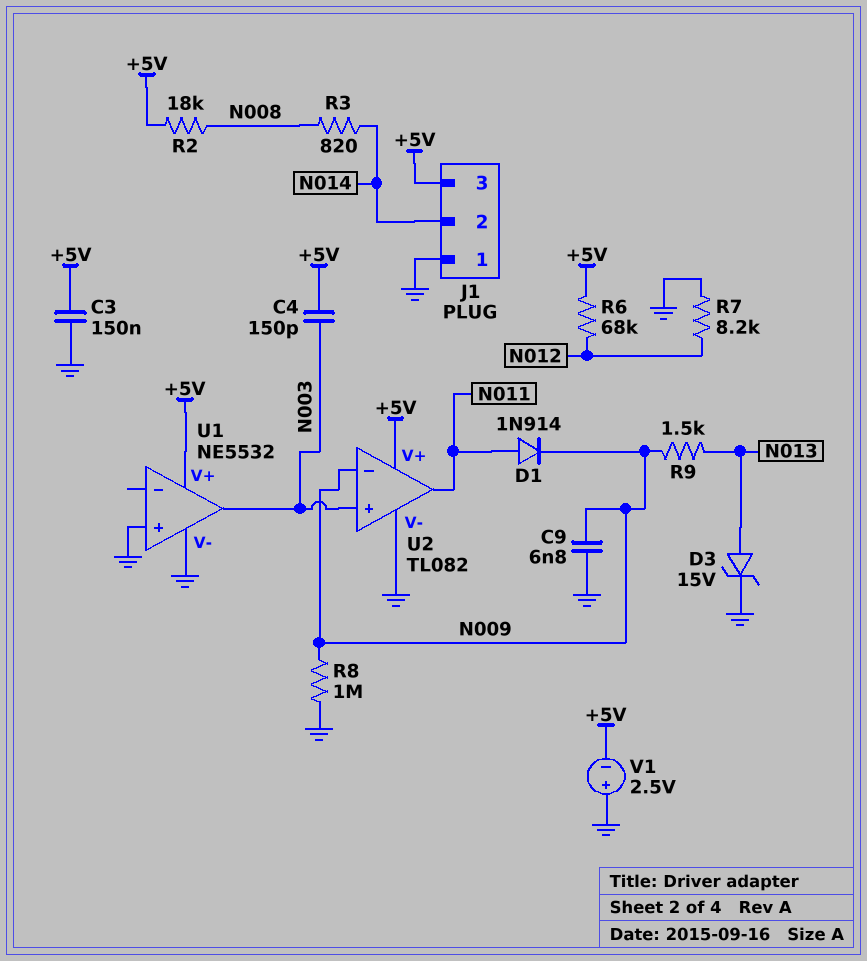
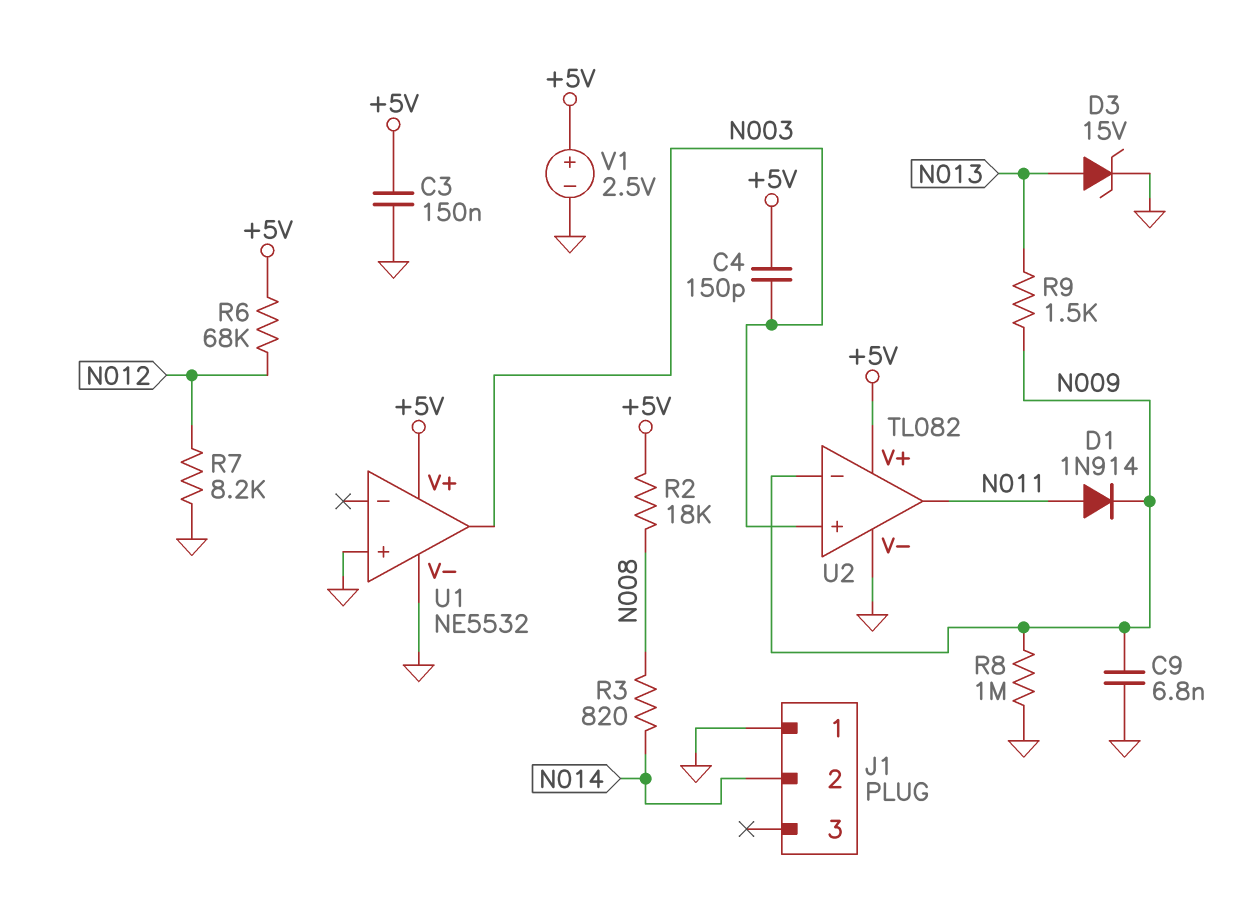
J1 pin 3: +5V -> none
V1: 2.5V (plus GND, minus +5V) -> 2.5V (plus +5V, minus GND)

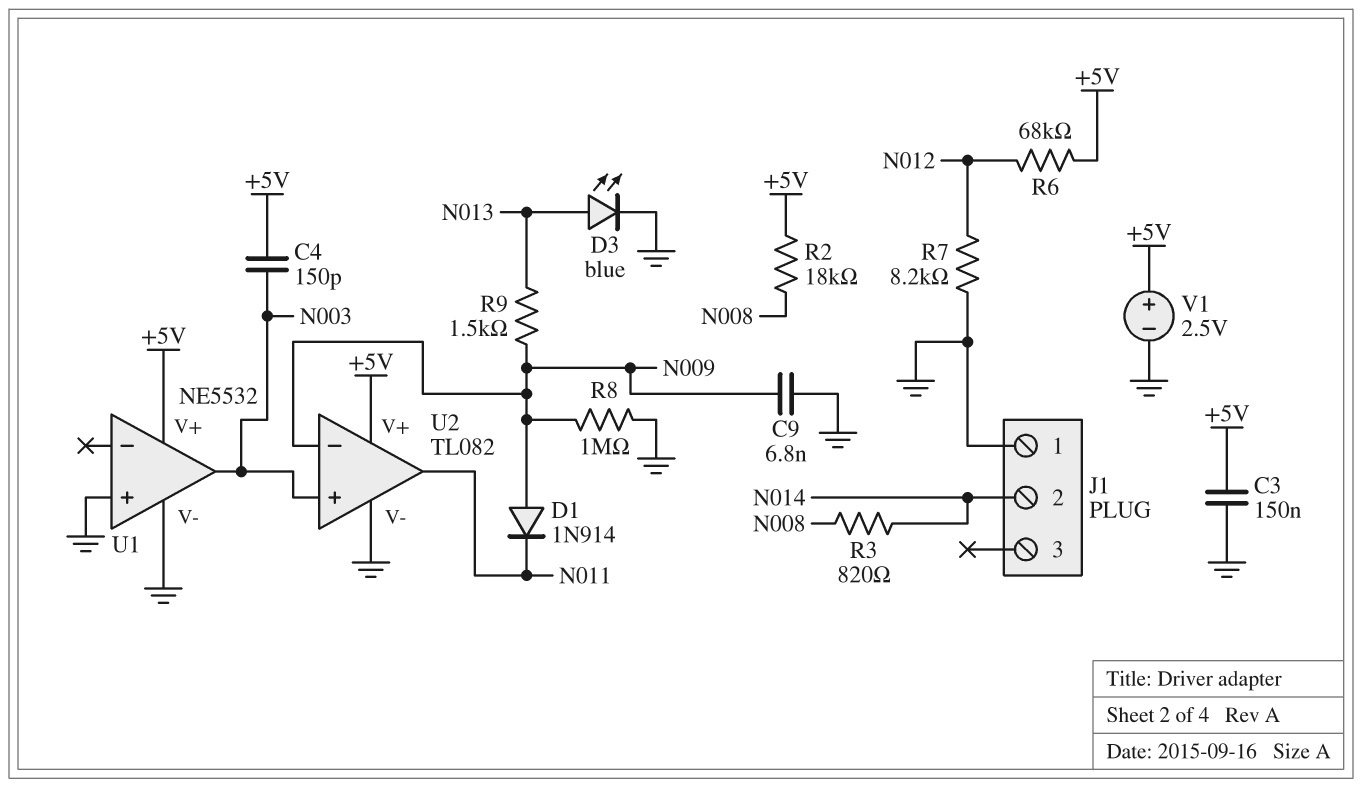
D1: diode 1N914 (A N011, K N009) -> diode 1N914 (A N009, K N011)
D3: zener 15V (A N013, K GND) -> LED blue (A N013, K GND)

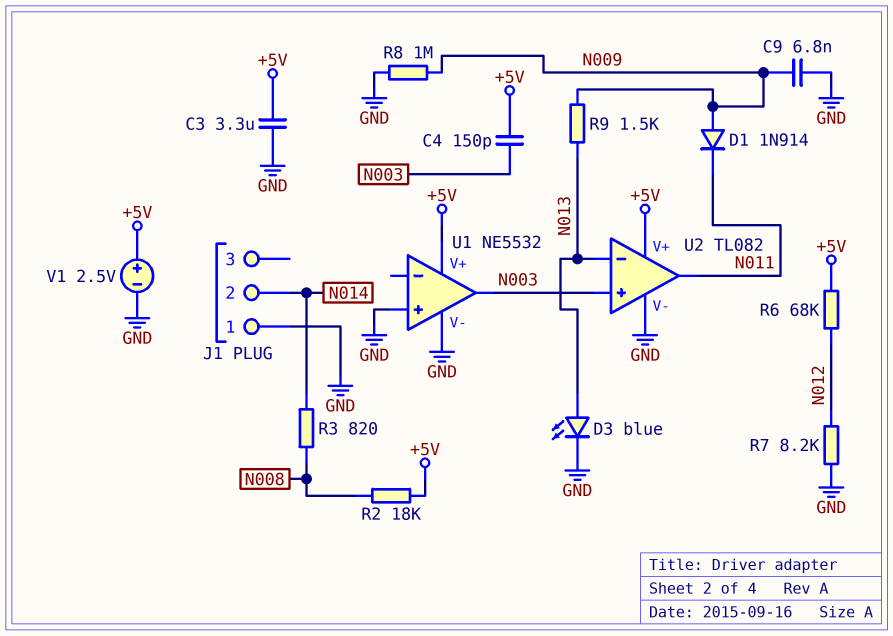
C3: 150nF (+5V, GND) -> 3.3uF (+5V, GND)
U2 pin in-: N009 -> N013

